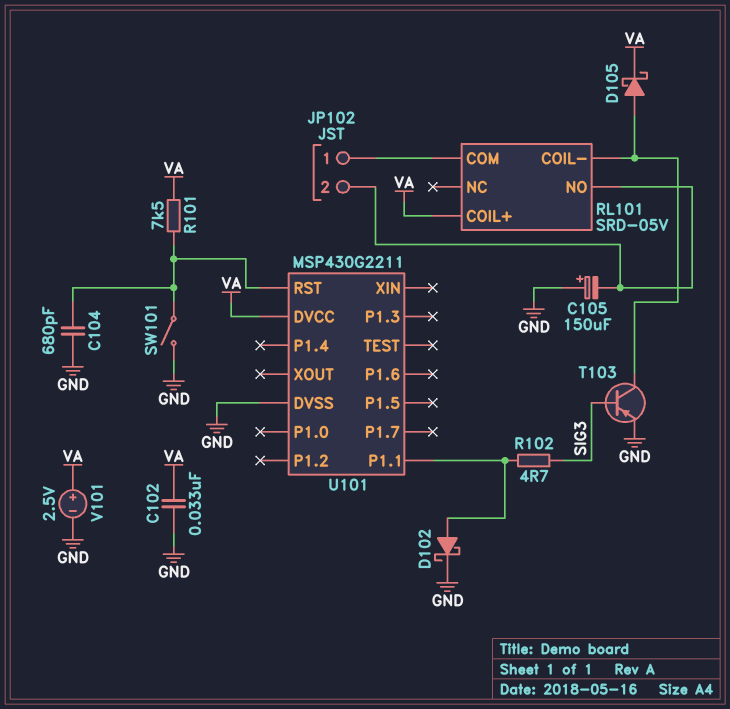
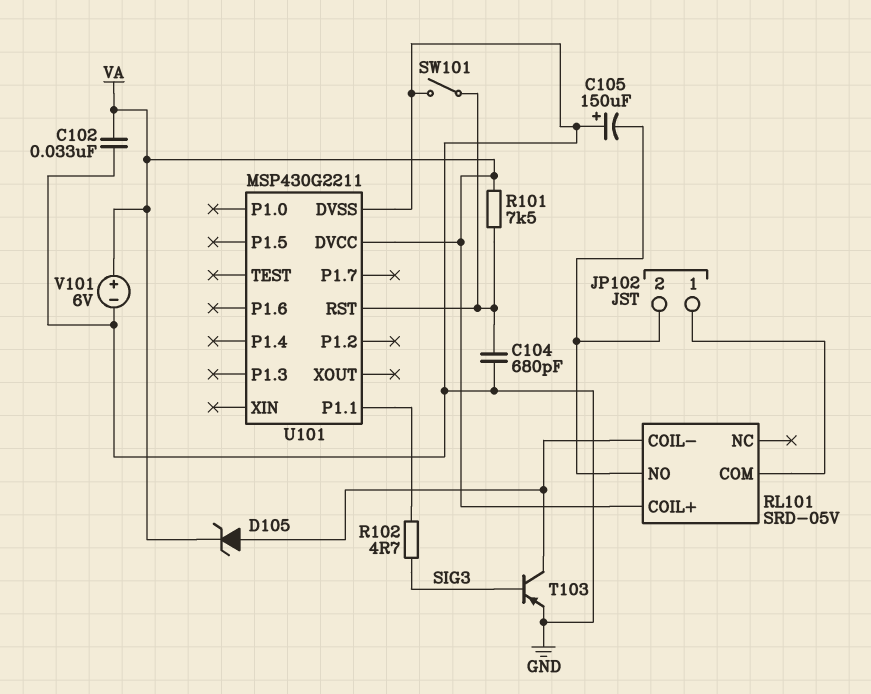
D102: schottky (A U101/P1.1, K GND) -> none
D105: schottky (A RL101/COIL-, K VA) -> zener (A RL101/COIL-, K VA)
V101: 2.5V (plus VA, minus GND) -> 6V (plus VA, minus GND)

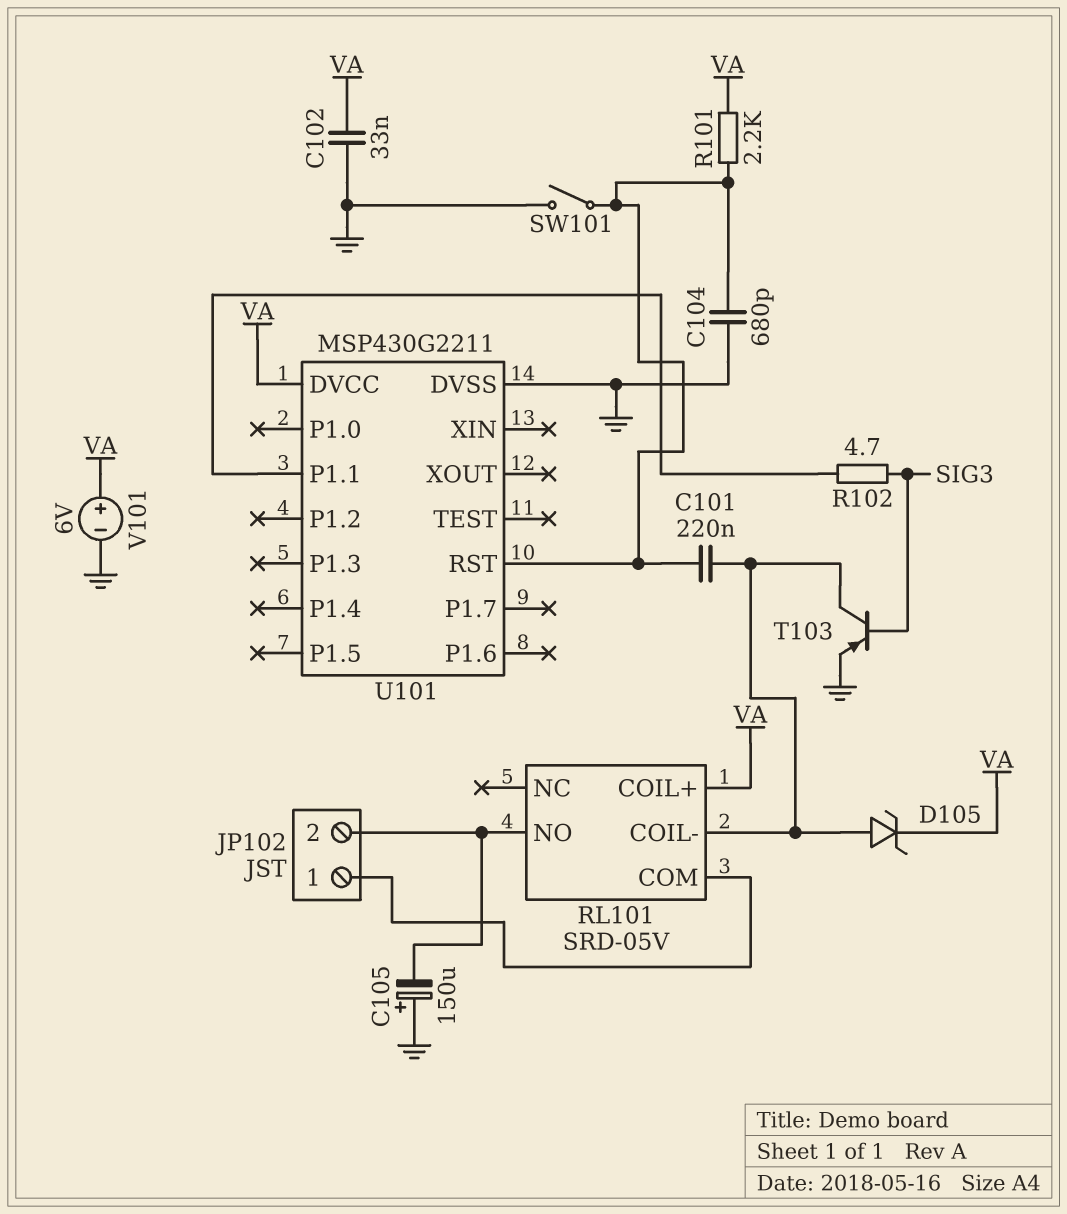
C101: none -> 220nF (RL101/COIL-, U101/RST)
R101: 7.5k (U101/RST, VA) -> 2.2k (U101/RST, VA)

